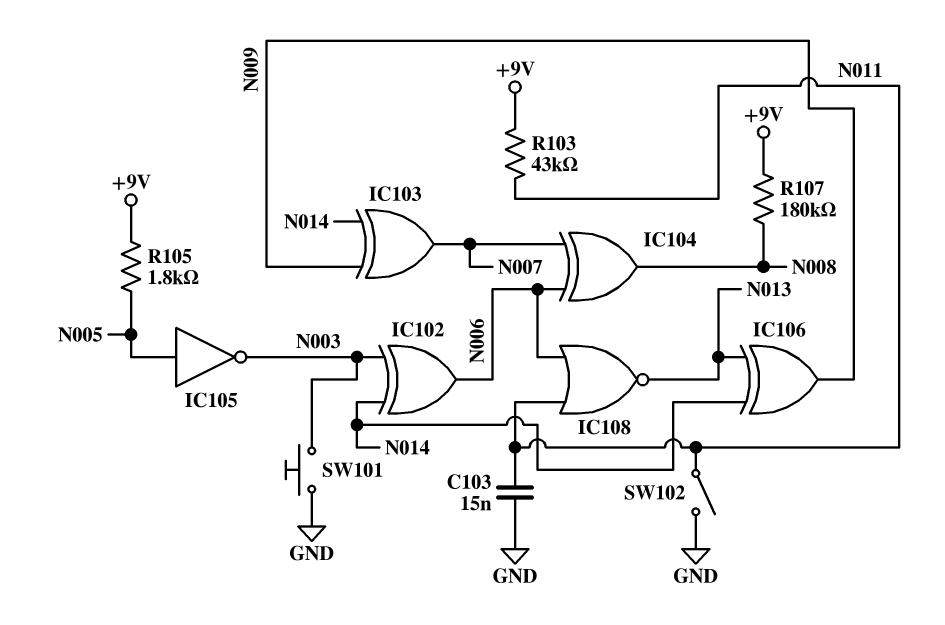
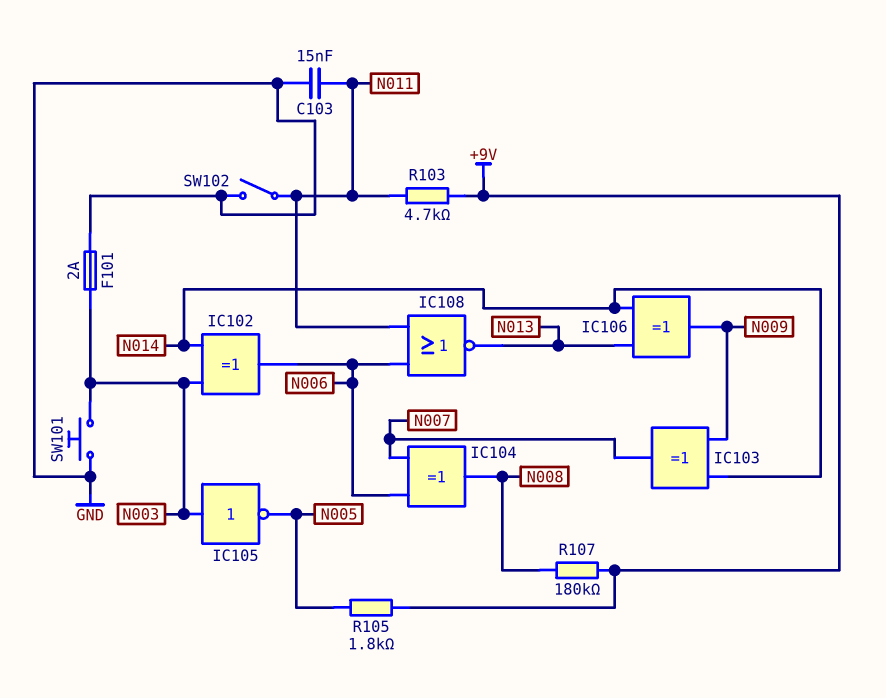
F101: none -> 2A (GND, N003)
IC105: NOT (in N005, out N003) -> NOT (in N003, out N005)
R103: 43k (+9V, N011) -> 4.7k (+9V, N011)

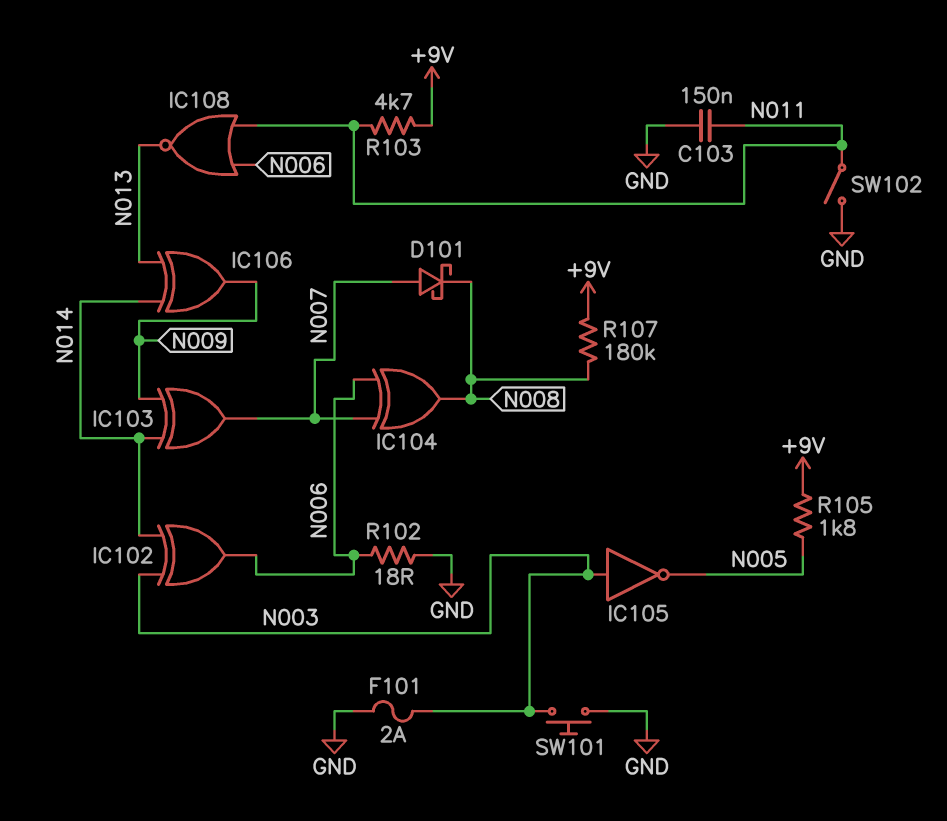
C103: 15nF (GND, N011) -> 150nF (GND, N011)
D101: none -> schottky (A N007, K N008)
R102: none -> 18 (GND, N006)

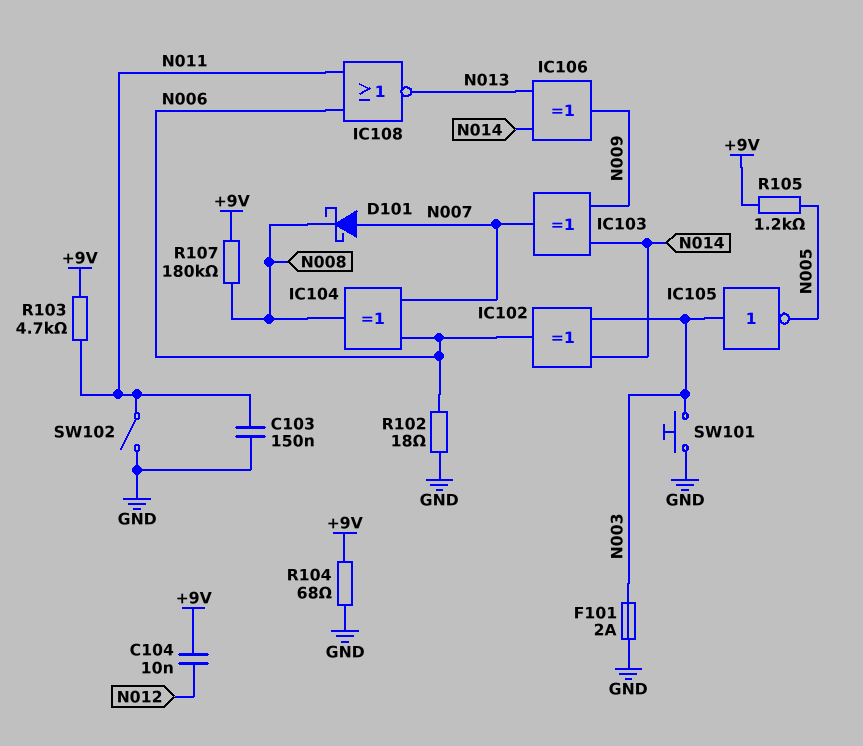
C104: none -> 10nF (+9V, N012)
R104: none -> 68 (+9V, GND)
R105: 1.8k (+9V, N005) -> 1.2k (+9V, N005)

